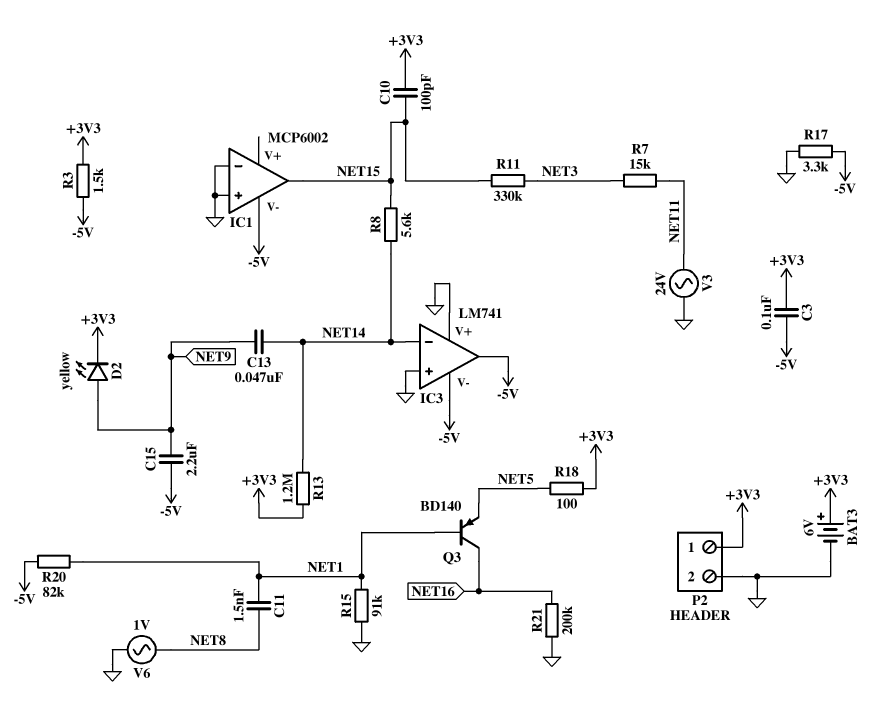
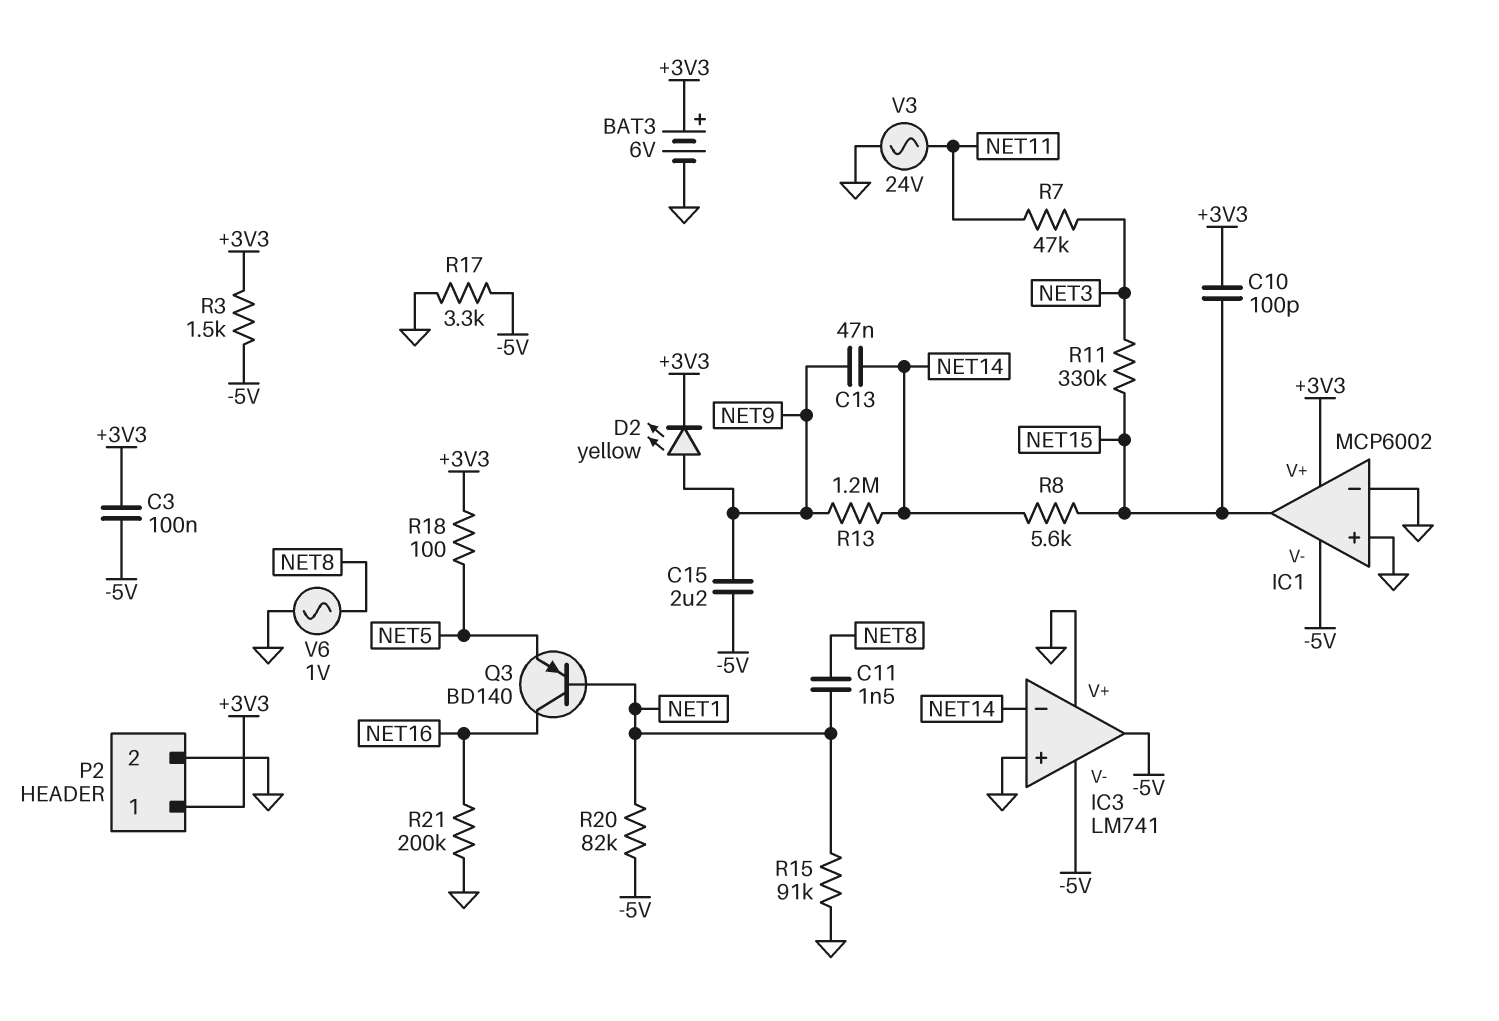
IC1 pin V+: none -> +3V3
R7: 15k (NET3, NET11) -> 47k (NET3, NET11)
R13: 1.2M (+3V3, NET14) -> 1.2M (NET9, NET14)

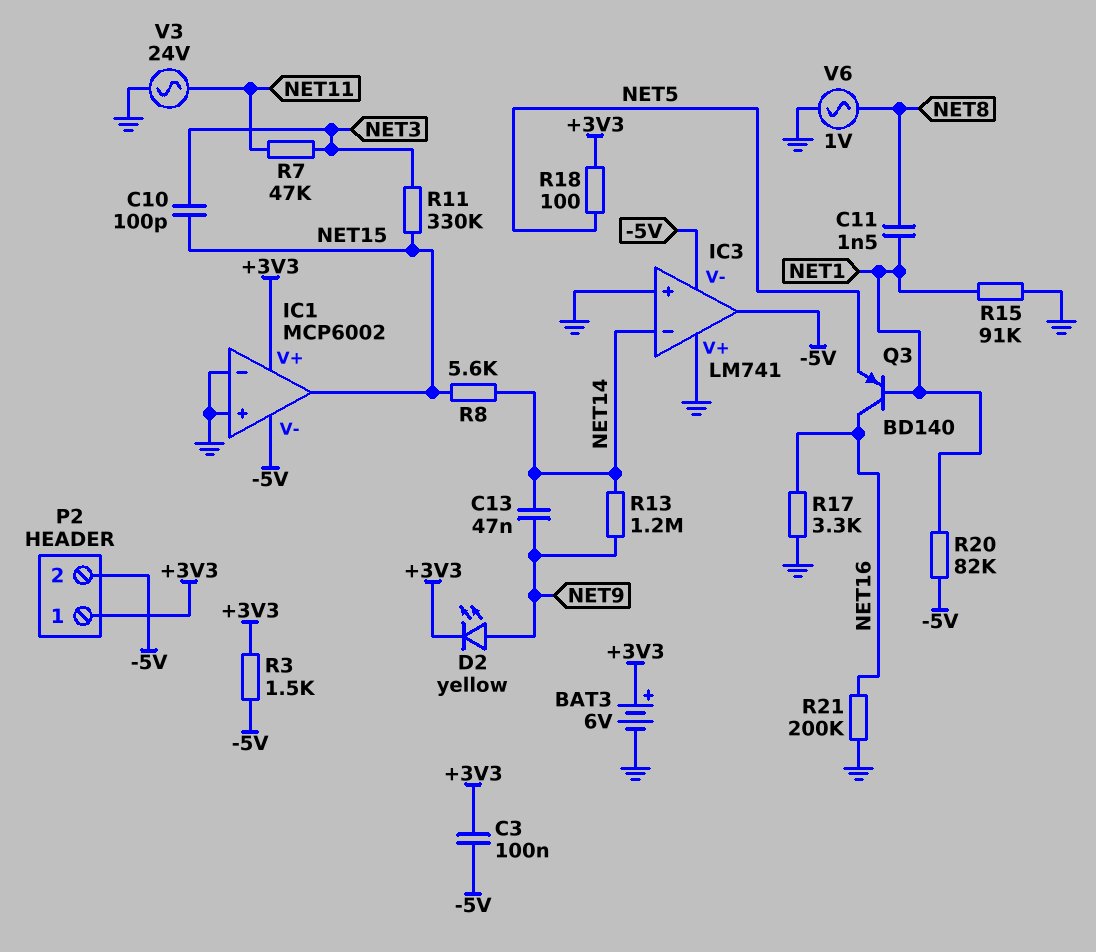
C10: 100pF (+3V3, NET15) -> 100pF (NET3, NET15)
C15: 2.2uF (-5V, NET9) -> none
P2 pin 2: GND -> -5V
R17: 3.3k (-5V, GND) -> 3.3k (GND, NET16)

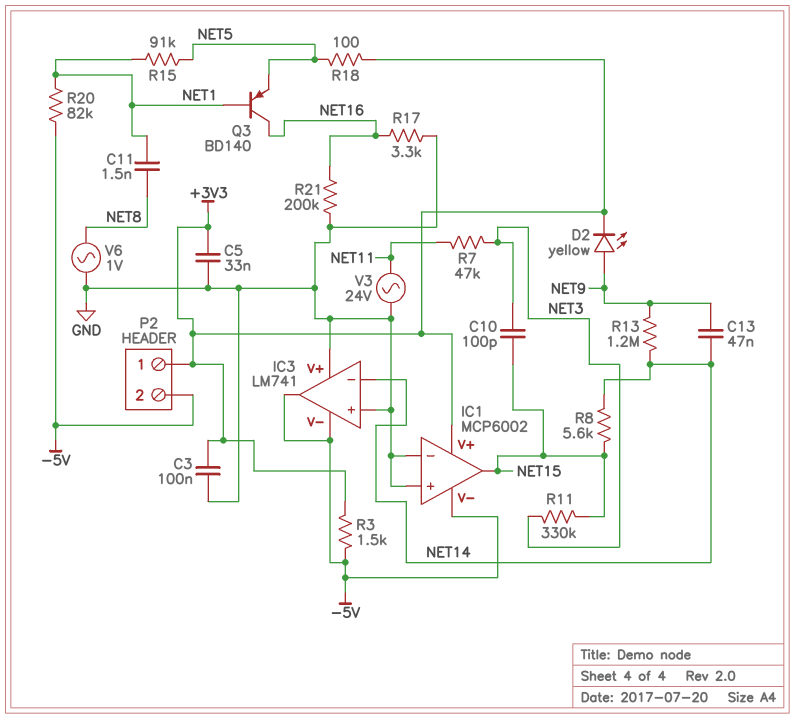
BAT3: 6V (plus +3V3, minus GND) -> none
C3: 100nF (+3V3, -5V) -> 100nF (+3V3, GND)
C5: none -> 33nF (+3V3, GND)
R15: 91k (GND, NET1) -> 91k (NET1, NET5)

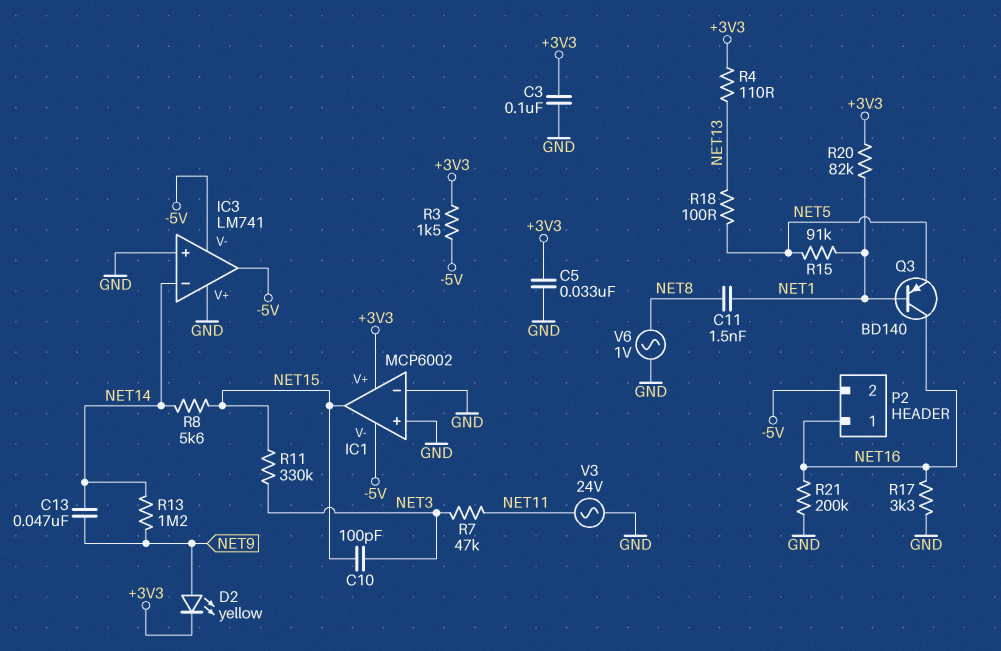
P2 pin 1: +3V3 -> NET16
R4: none -> 110 (+3V3, NET13)
R18: 100 (+3V3, NET5) -> 100 (NET5, NET13)
R20: 82k (-5V, NET1) -> 82k (+3V3, NET1)

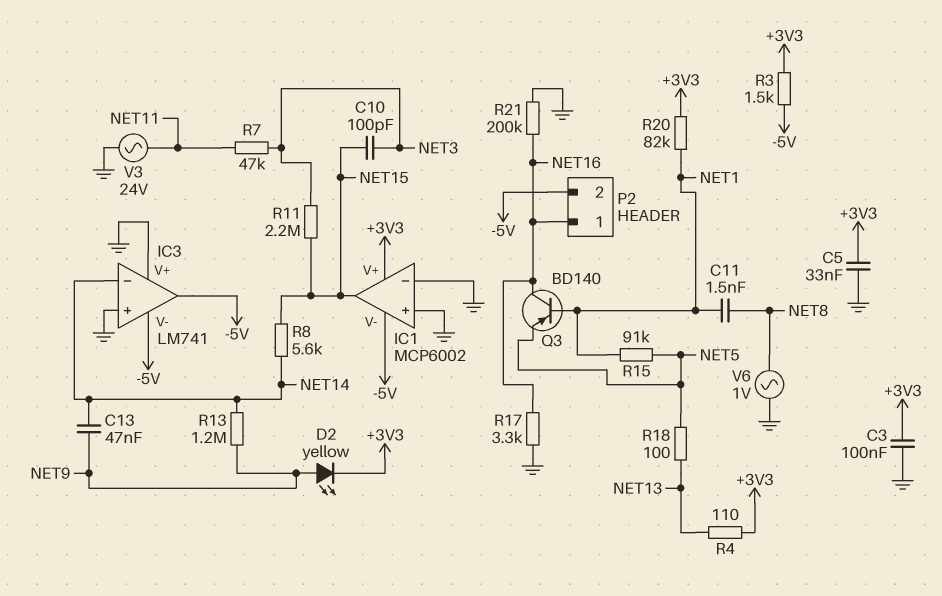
R11: 330k (NET3, NET15) -> 2.2M (NET3, NET15)

